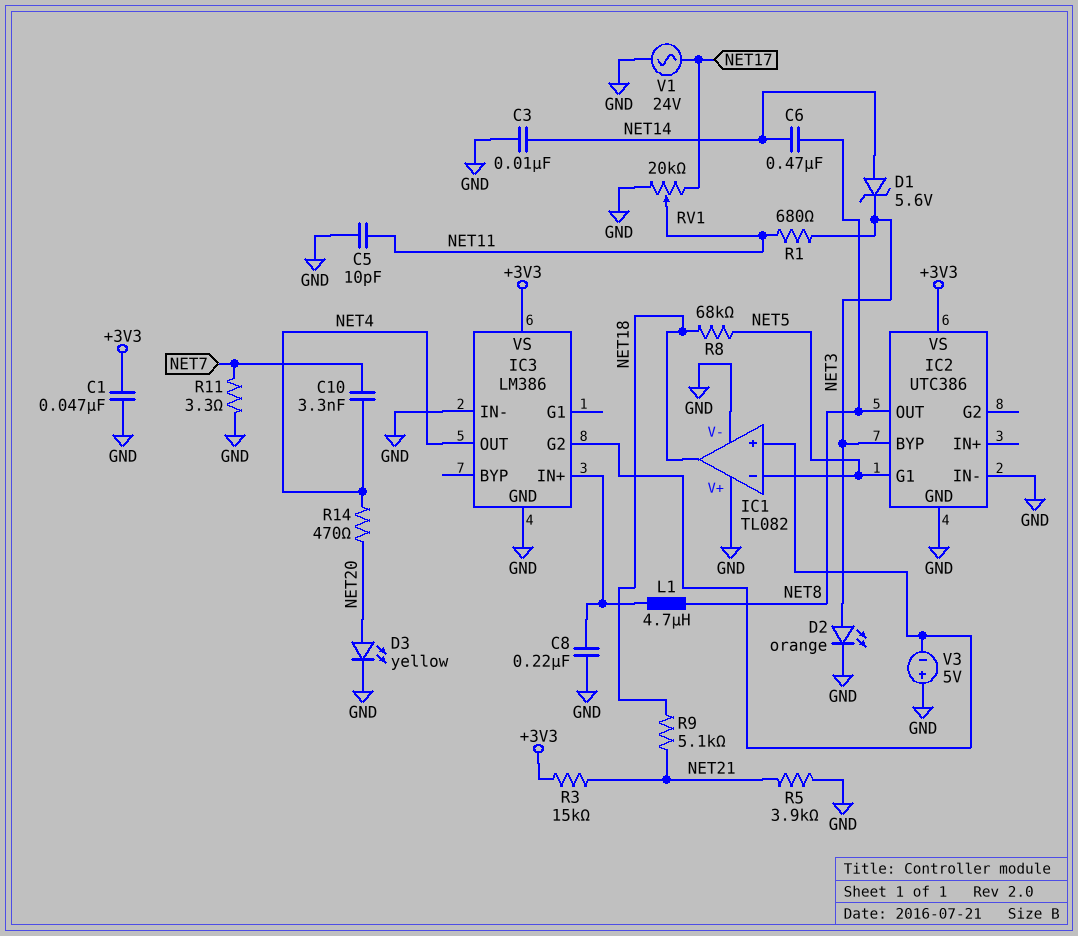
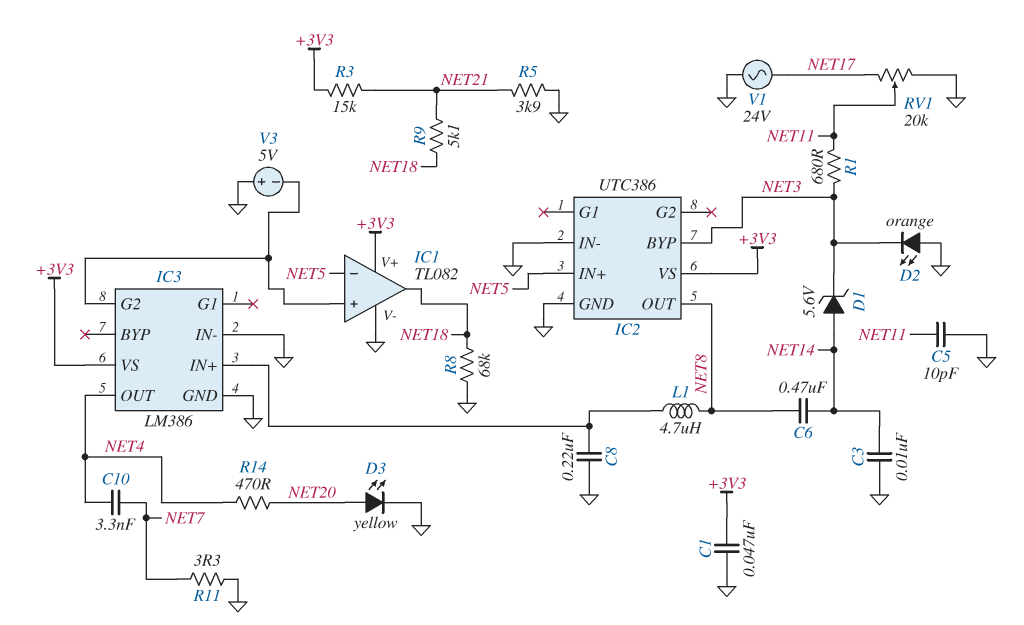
D2: LED orange (A NET3, K GND) -> LED orange (A GND, K NET3)
IC1 pin V+: GND -> +3V3
IC2 pin G1: NET5 -> none
IC2 pin IN+: none -> NET5
R8: 68k (NET5, NET18) -> 68k (GND, NET18)

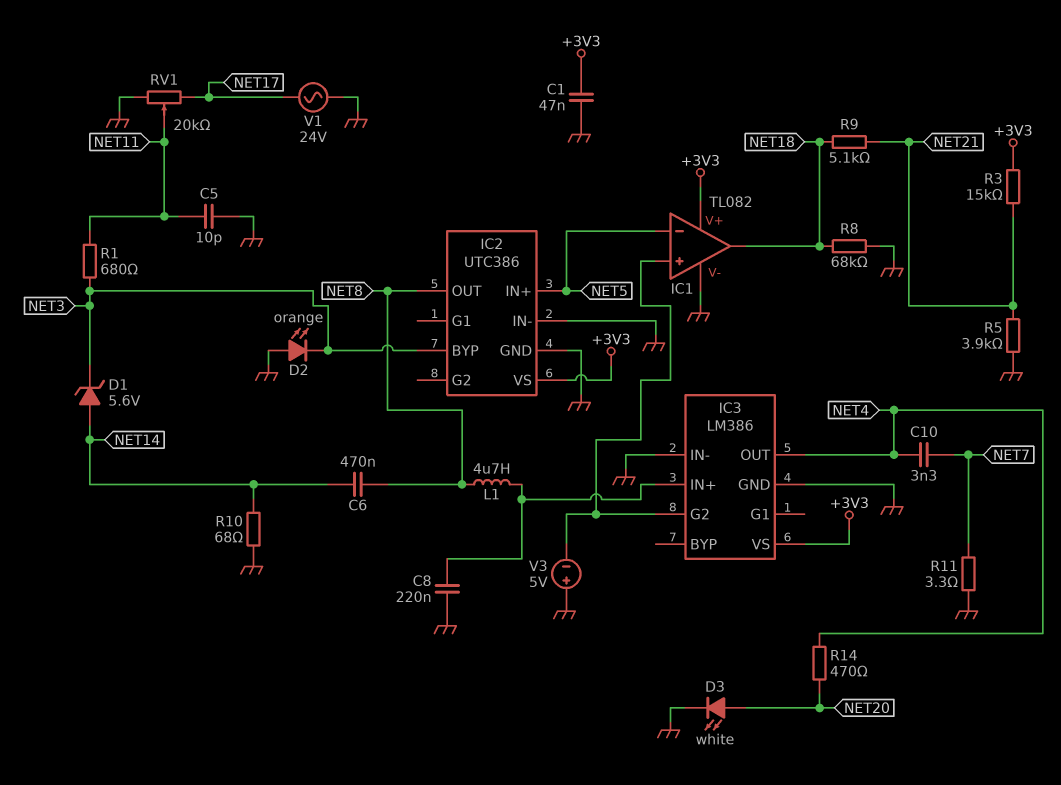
C3: 10nF (GND, NET14) -> none
D3: LED yellow (A NET20, K GND) -> LED white (A NET20, K GND)
R10: none -> 68 (GND, NET14)

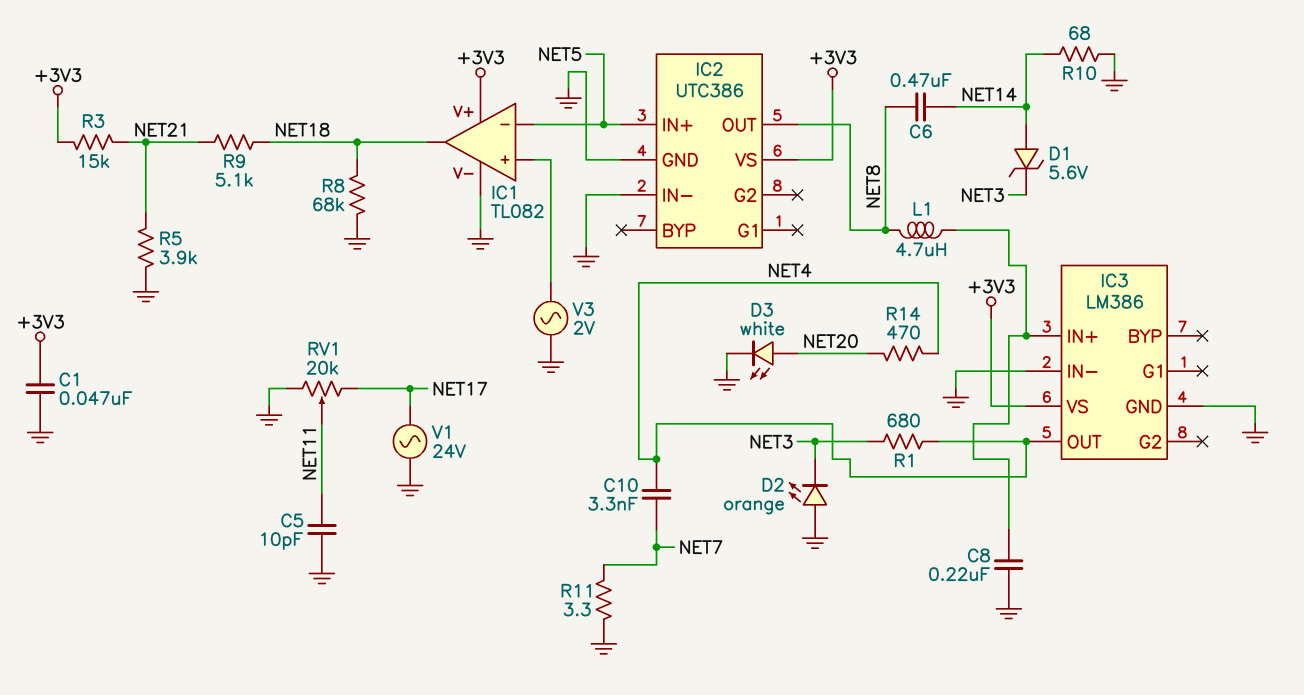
IC2 pin BYP: NET3 -> none
IC3 pin G2: IC1/in+ -> none
R1: 680 (NET3, NET11) -> 680 (NET3, NET4)
V3: 5V (plus GND, minus IC1/in+) -> AC 2V (GND, IC1/in+)

